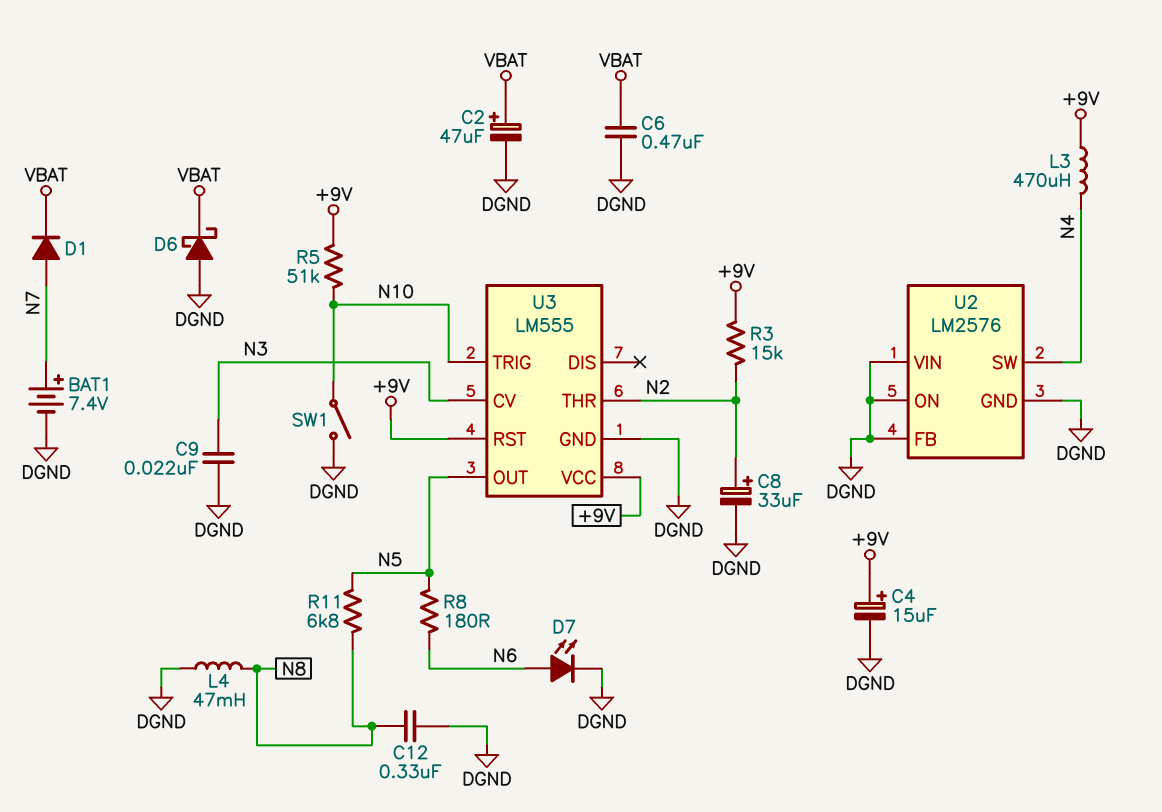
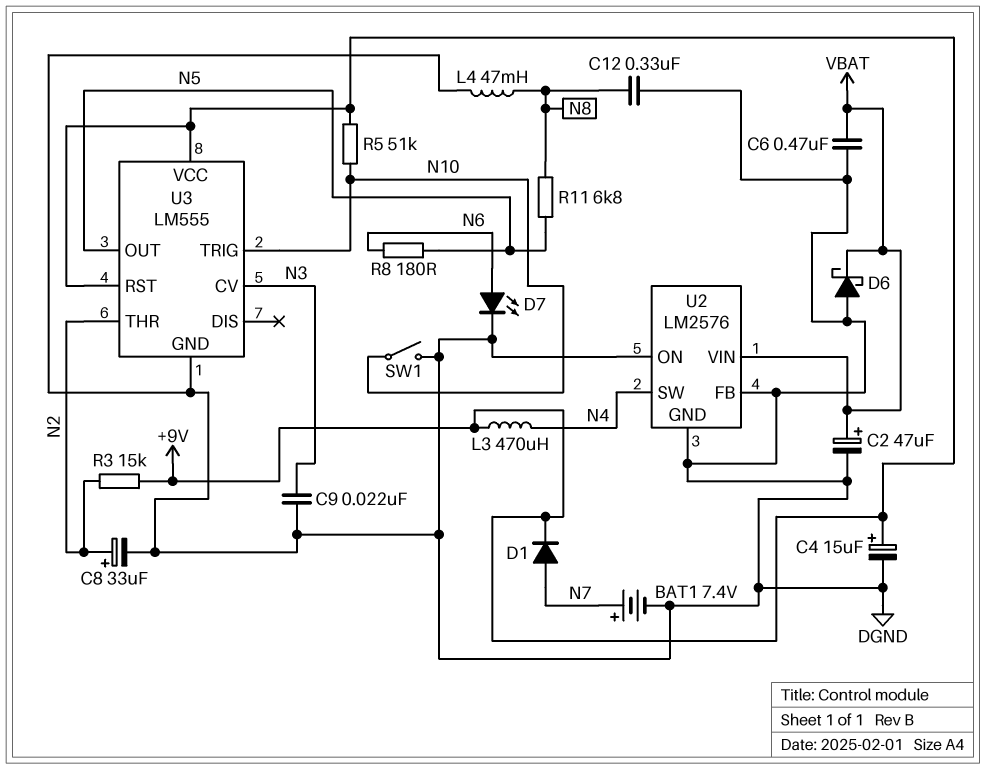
D1: diode (A N7, K VBAT) -> diode (A N7, K +9V)
U2 pin VIN: DGND -> VBAT

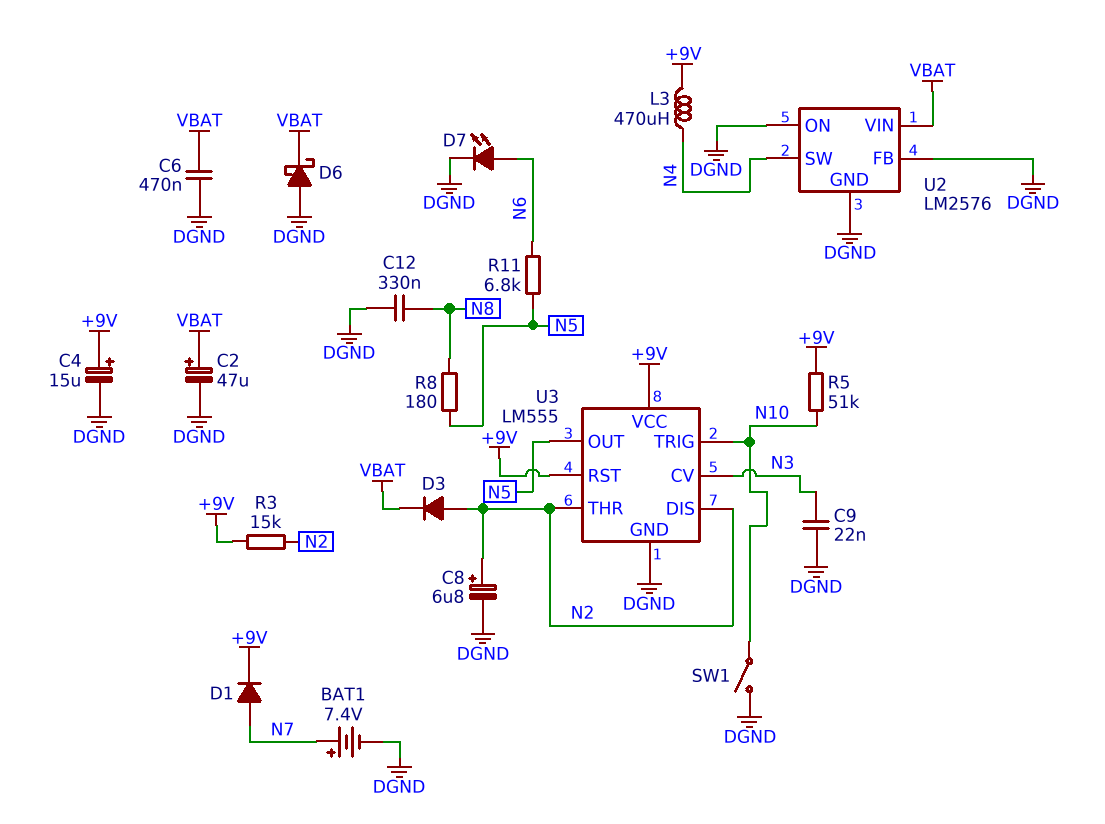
C8: 33uF (plus N2, minus DGND) -> 6.8uF (plus N2, minus DGND)
D3: none -> diode (A N2, K VBAT)
L4: 47mH (DGND, N8) -> none
R8: 180 (N5, N6) -> 180 (N5, N8)
R11: 6.8k (N5, N8) -> 6.8k (N5, N6)
U3 pin DIS: none -> N2

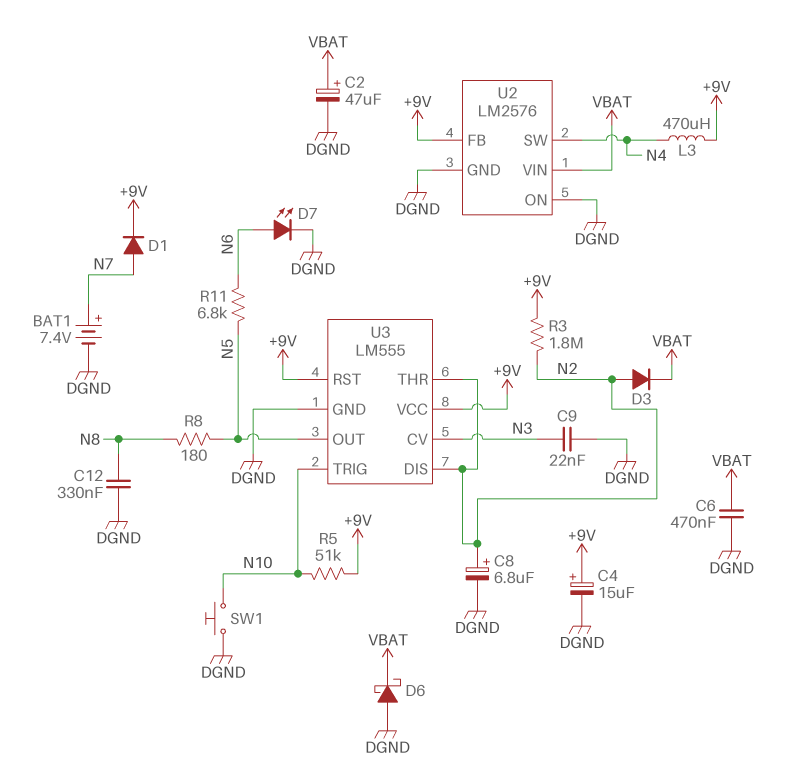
R3: 15k (+9V, N2) -> 1.8M (+9V, N2)
SW1: switch (DGND, N10) -> button (DGND, N10)
U2 pin FB: DGND -> +9V

